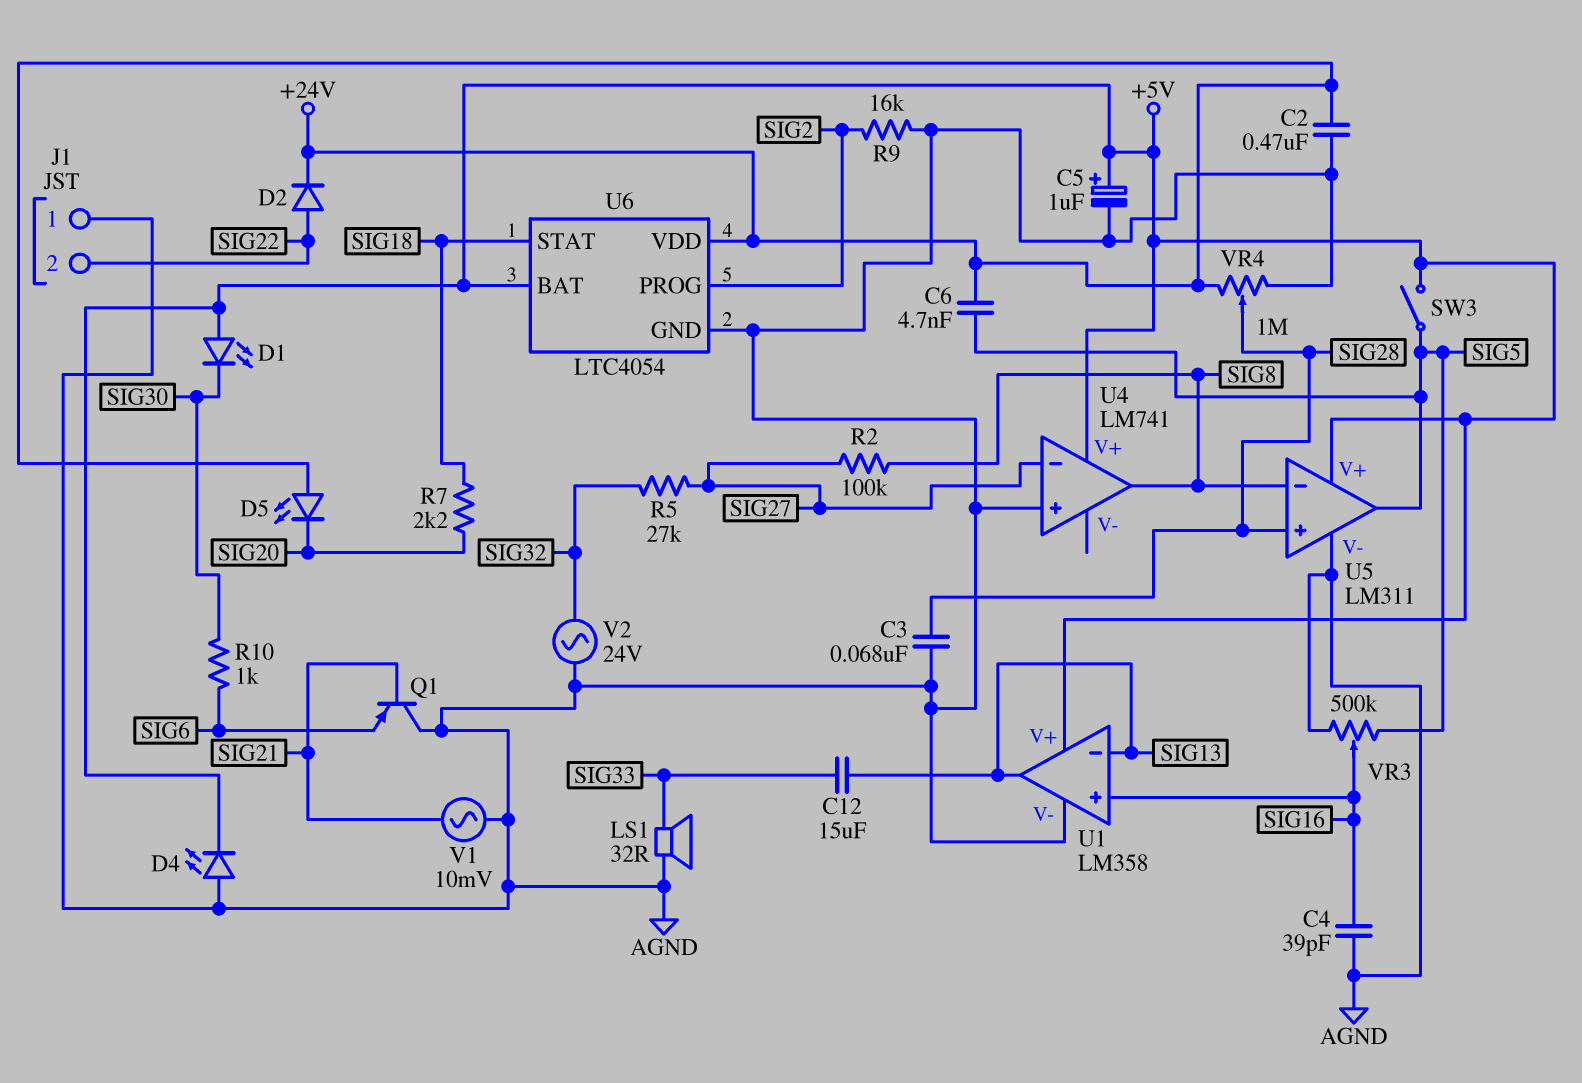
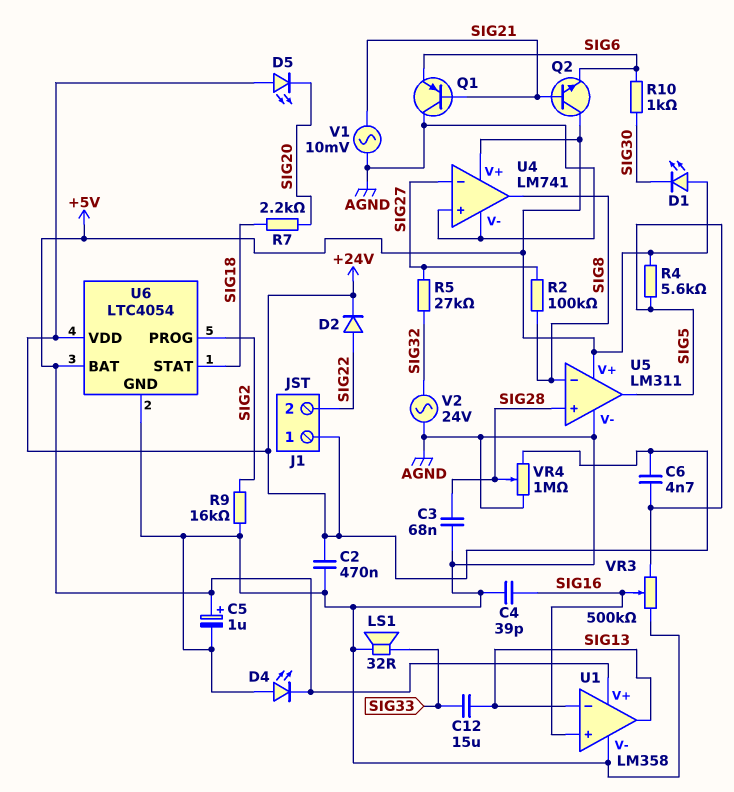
J1 pin 1: AGND -> +24V
Q2: none -> NPN (B SIG21, C +5V, E SIG6)
R4: none -> 5.6k (+5V, SIG5)
SW3: switch (+5V, SIG5) -> none
U4 pin V-: none -> AGND

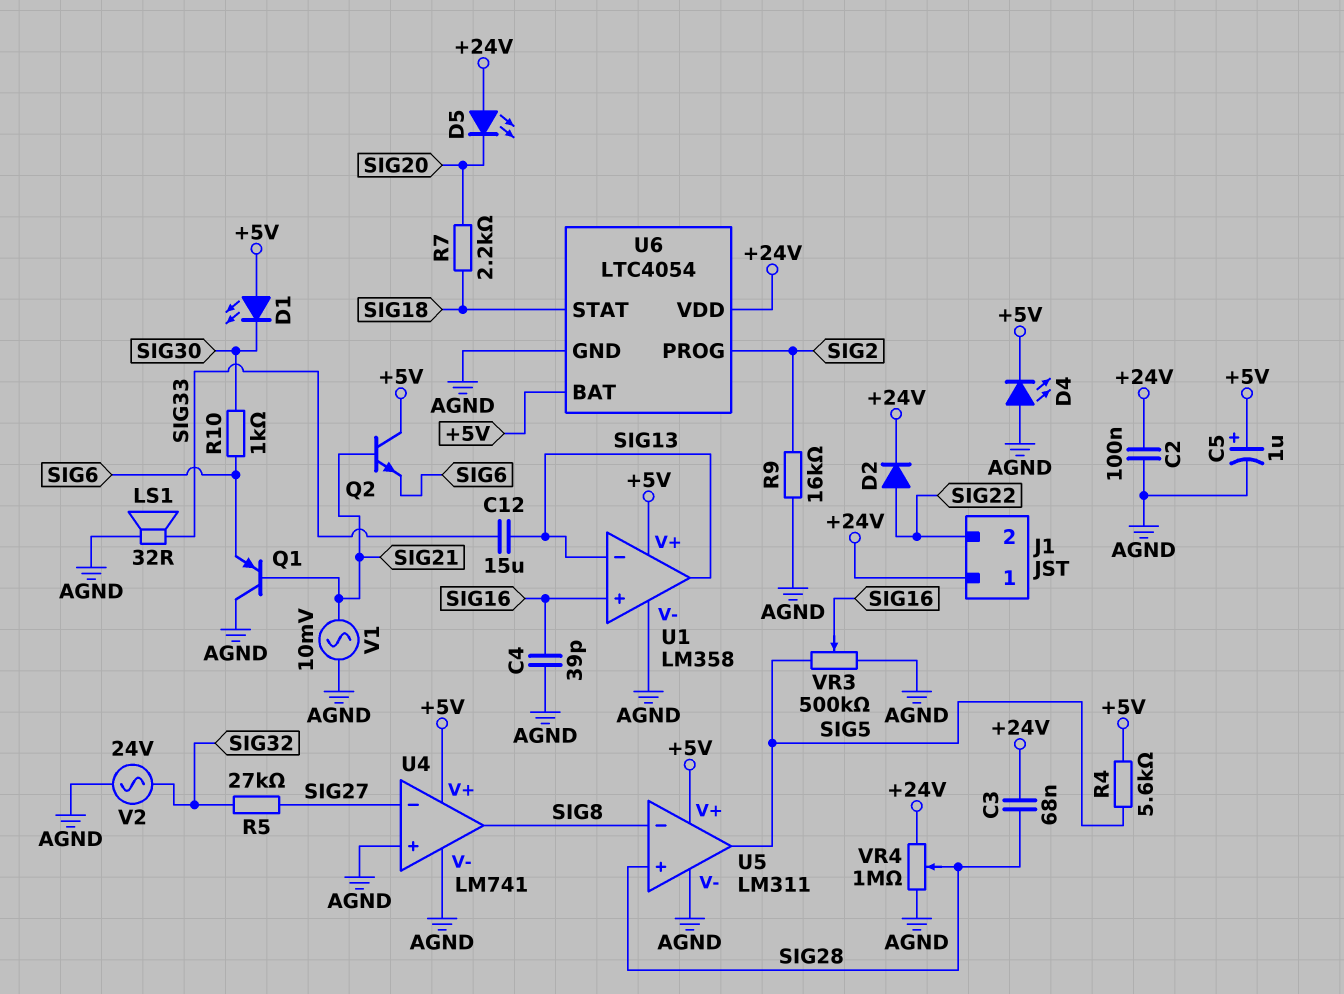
C2: 470nF (+24V, AGND) -> 100nF (+24V, AGND)
C3: 68nF (AGND, SIG28) -> 68nF (+24V, SIG28)
C6: 4.7nF (+24V, SIG5) -> none
R2: 100k (SIG8, SIG27) -> none

